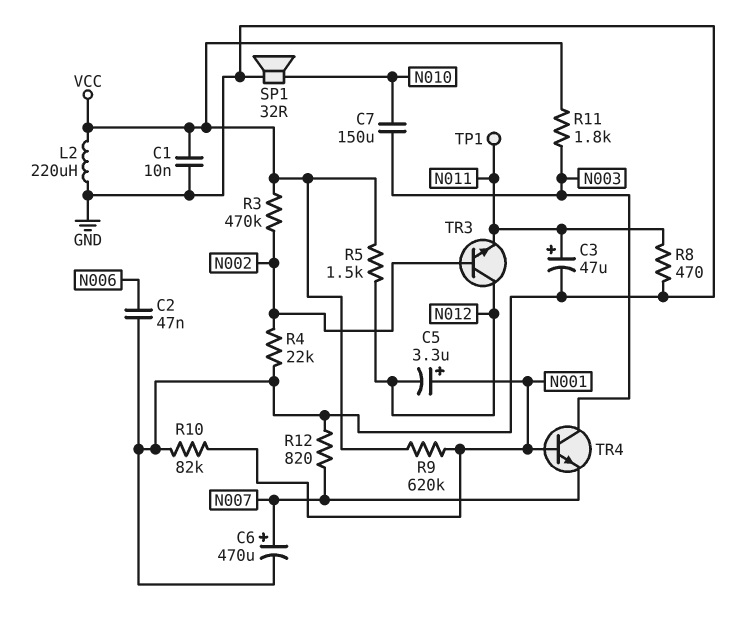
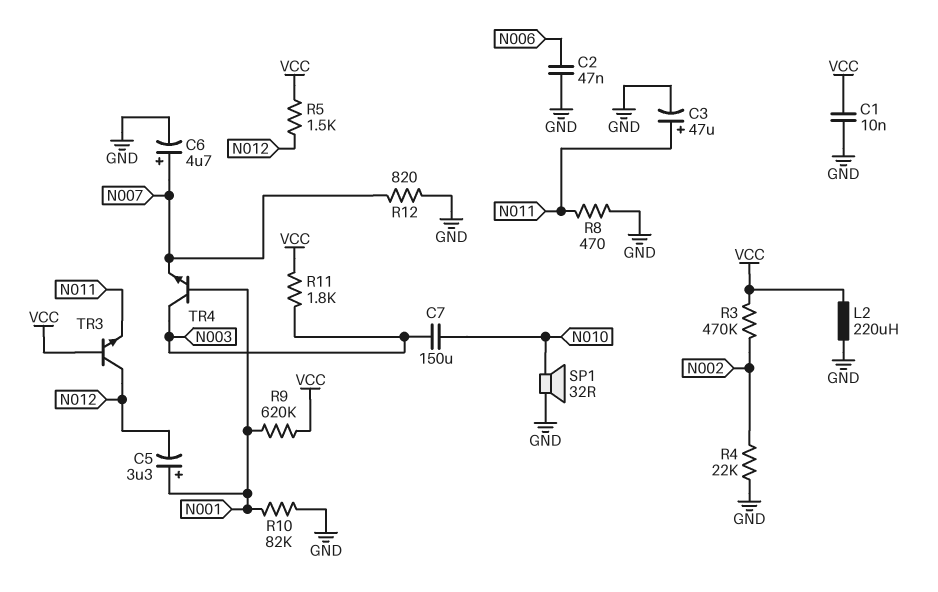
C6: 470uF (plus N007, minus GND) -> 4.7uF (plus N007, minus GND)
TP1: test point (N011) -> none
TR3: NPN (B N002, C N012, E N011) -> NPN (B VCC, C N012, E N011)

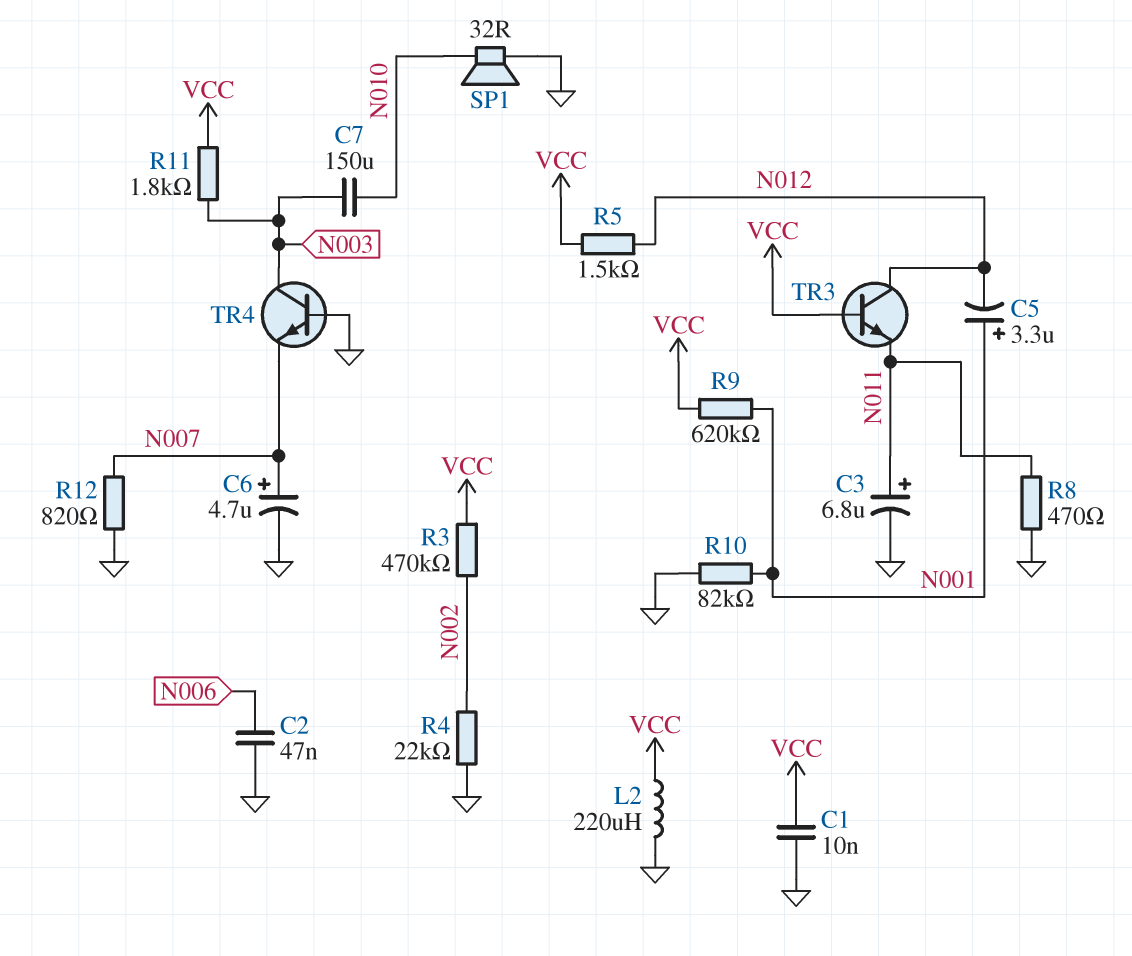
C3: 47uF (plus N011, minus GND) -> 6.8uF (plus N011, minus GND)
TR4: NPN (B N001, C N003, E N007) -> NPN (B GND, C N003, E N007)

